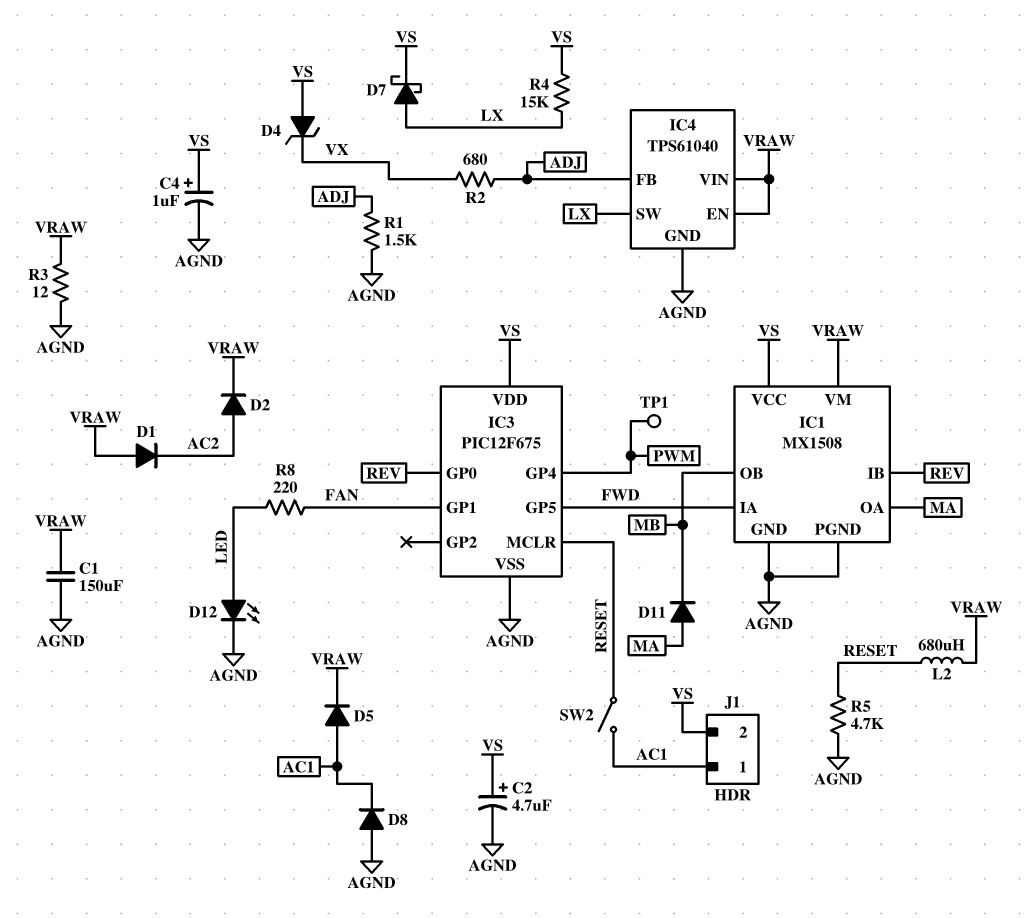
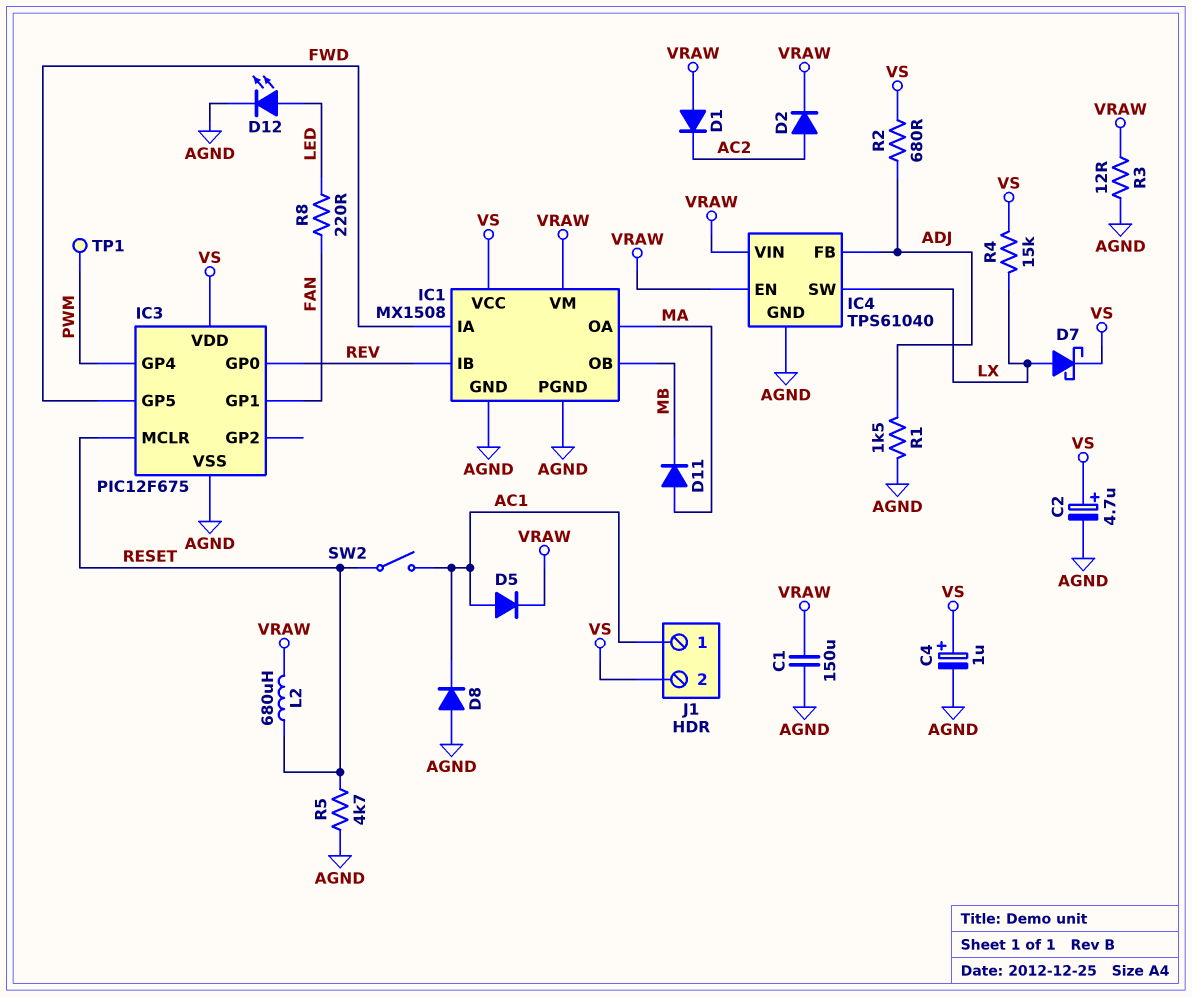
D4: zener (A VS, K VX) -> none
R2: 680 (ADJ, VX) -> 680 (ADJ, VS)

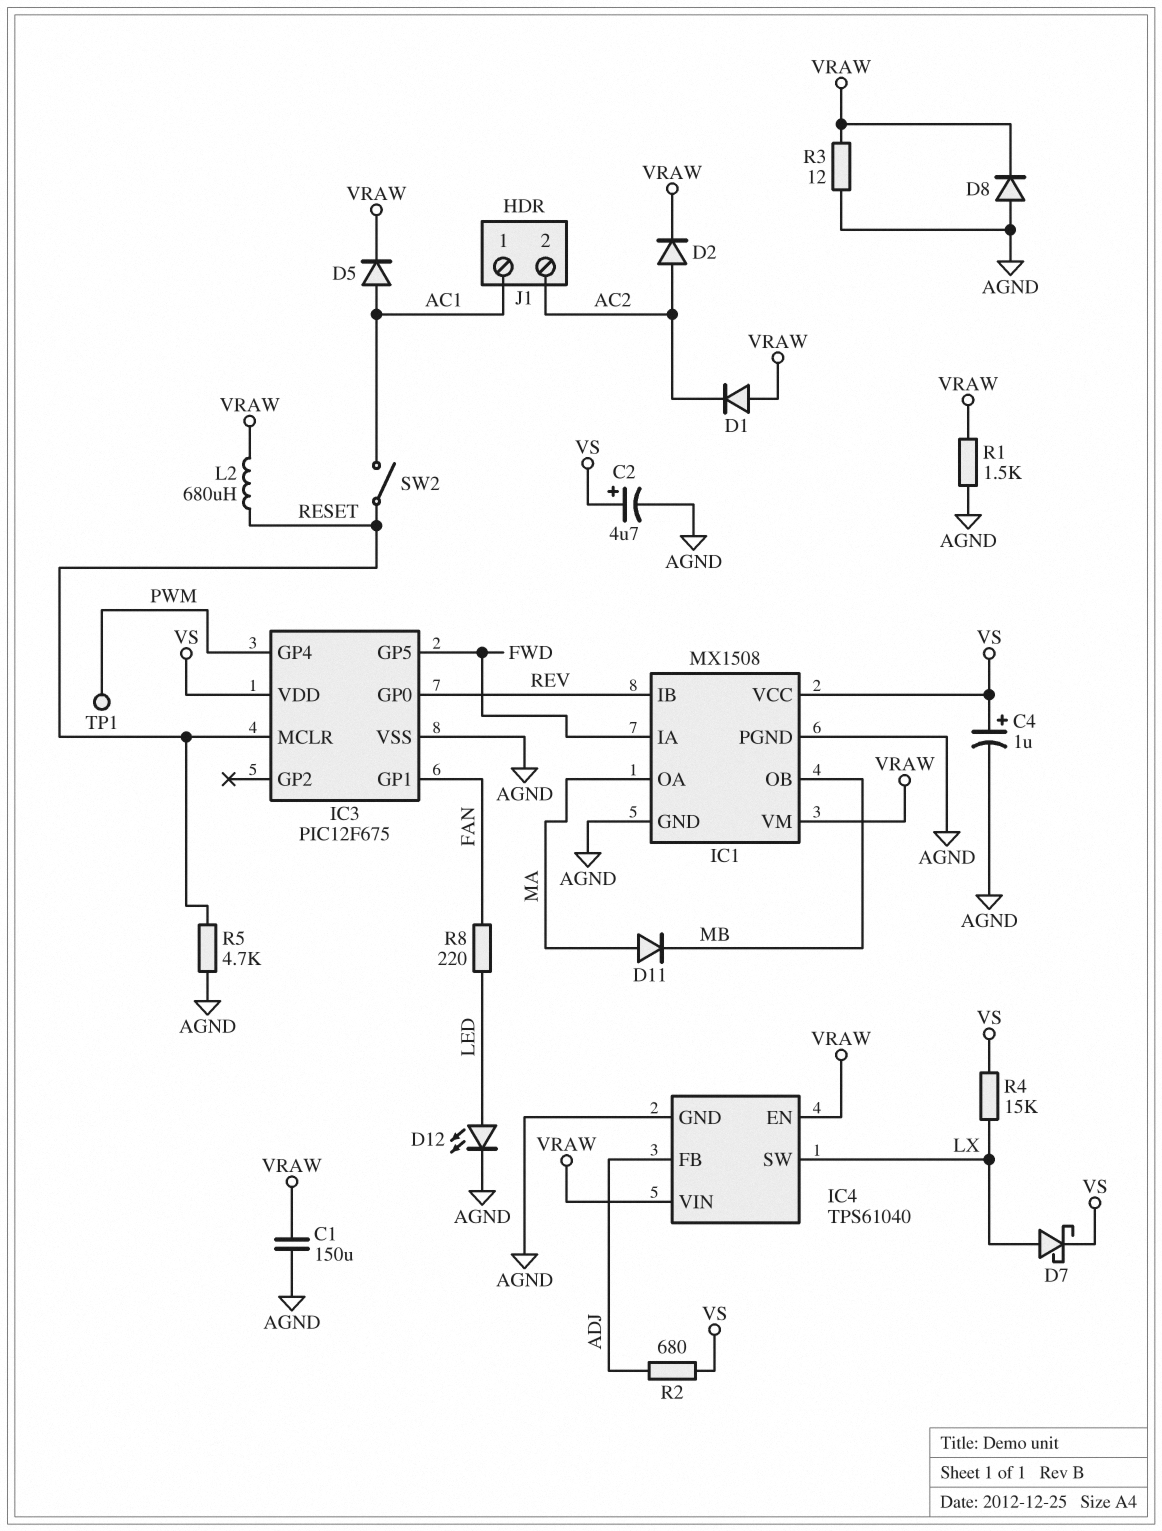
D8: diode (A AGND, K AC1) -> diode (A AGND, K VRAW)
J1 pin 2: VS -> AC2
R1: 1.5k (ADJ, AGND) -> 1.5k (AGND, VRAW)

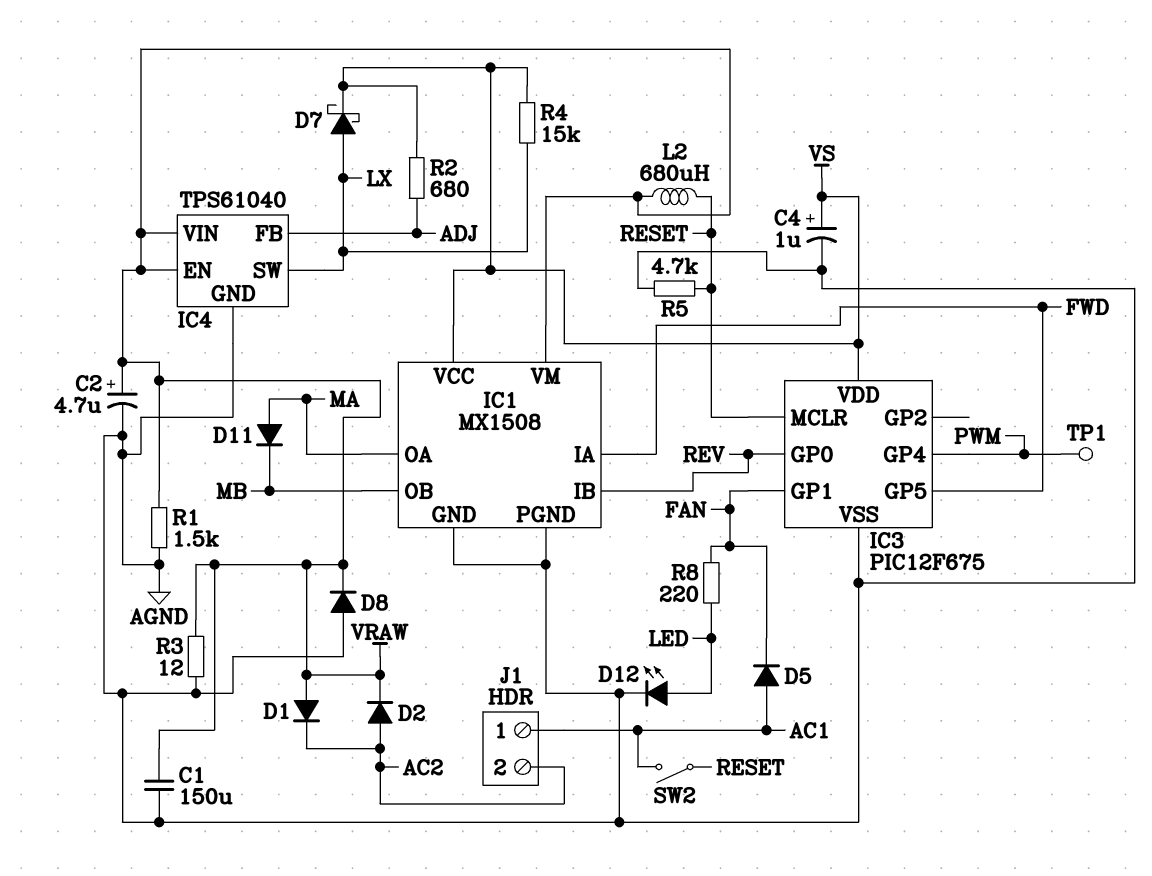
C2: 4.7uF (plus VS, minus AGND) -> 4.7uF (plus VRAW, minus AGND)
D5: diode (A AC1, K VRAW) -> diode (A AC1, K FAN)

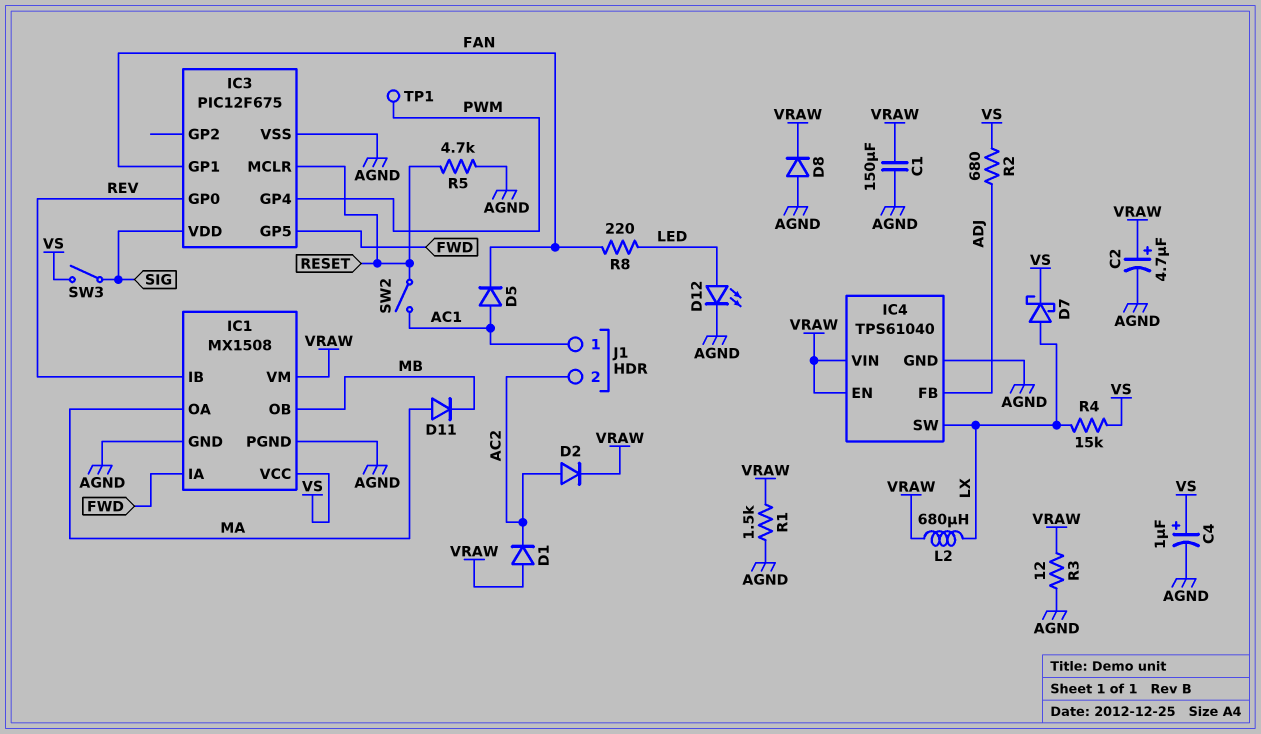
IC3 pin VDD: VS -> SIG
L2: 680uH (RESET, VRAW) -> 680uH (LX, VRAW)
SW3: none -> switch (SIG, VS)

